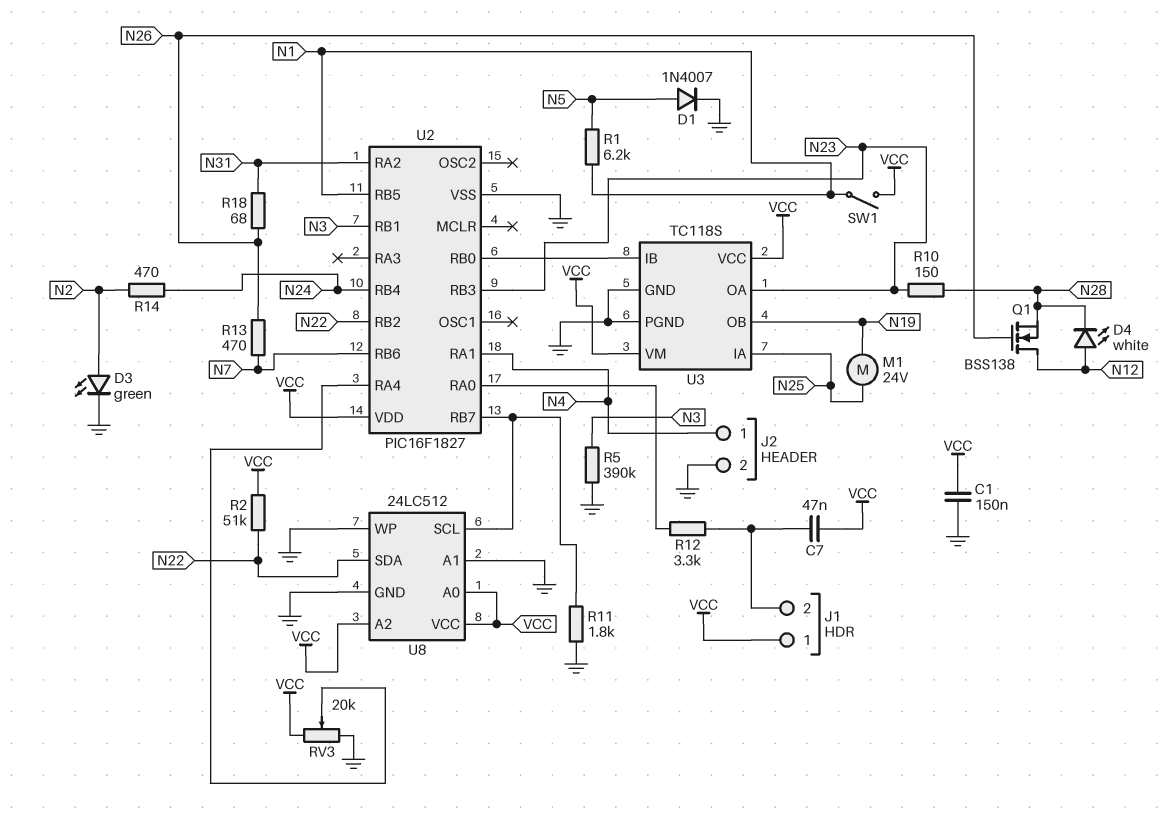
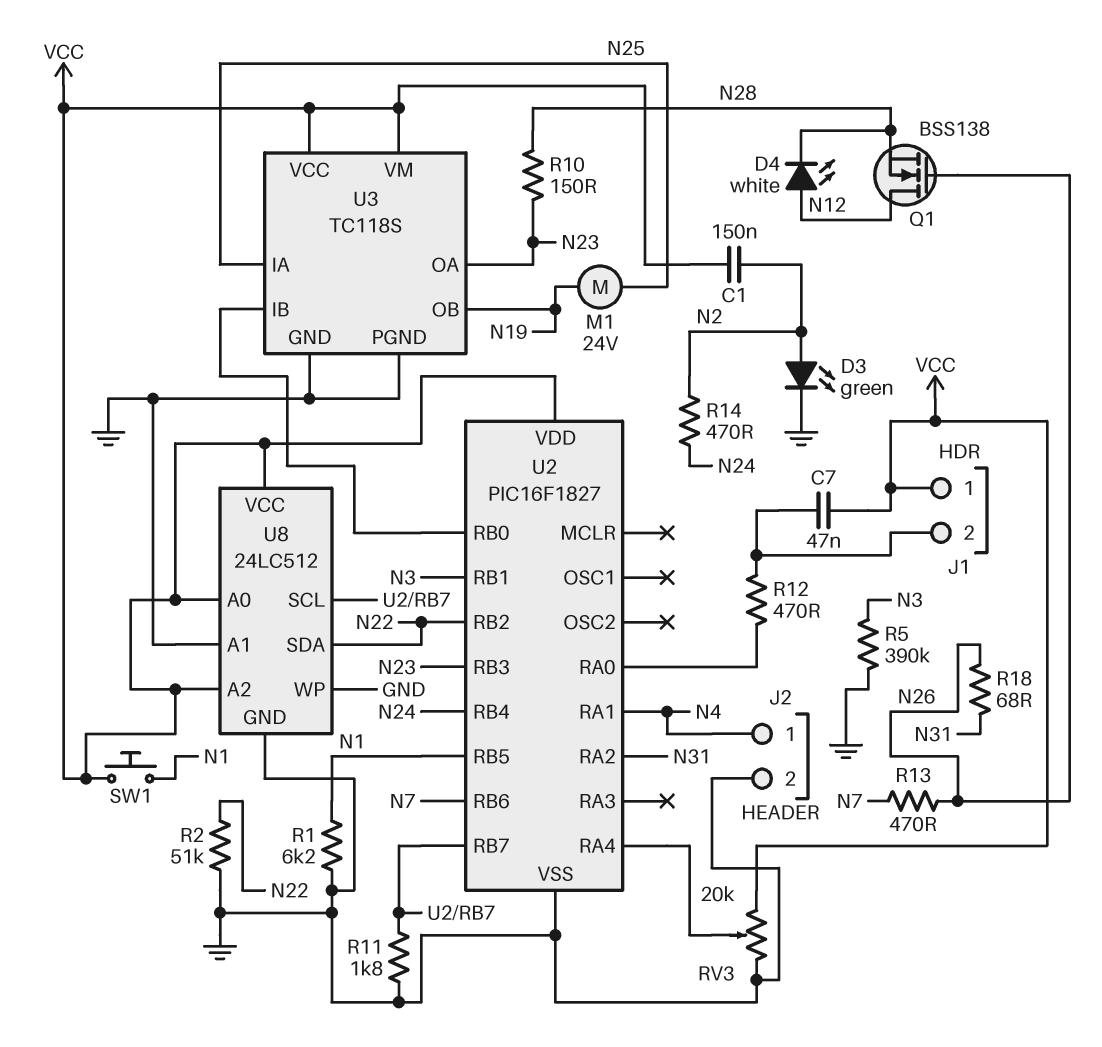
C1: 150nF (GND, VCC) -> 150nF (N2, VCC)
D1: diode 1N4007 (A N5, K GND) -> none
R1: 6.2k (N1, N5) -> 6.2k (GND, N1)
R2: 51k (N22, VCC) -> 51k (GND, N22)
R12: 3.3k (J1/2, U2/RA0) -> 470 (J1/2, U2/RA0)
SW1: switch (N1, VCC) -> button (N1, VCC)

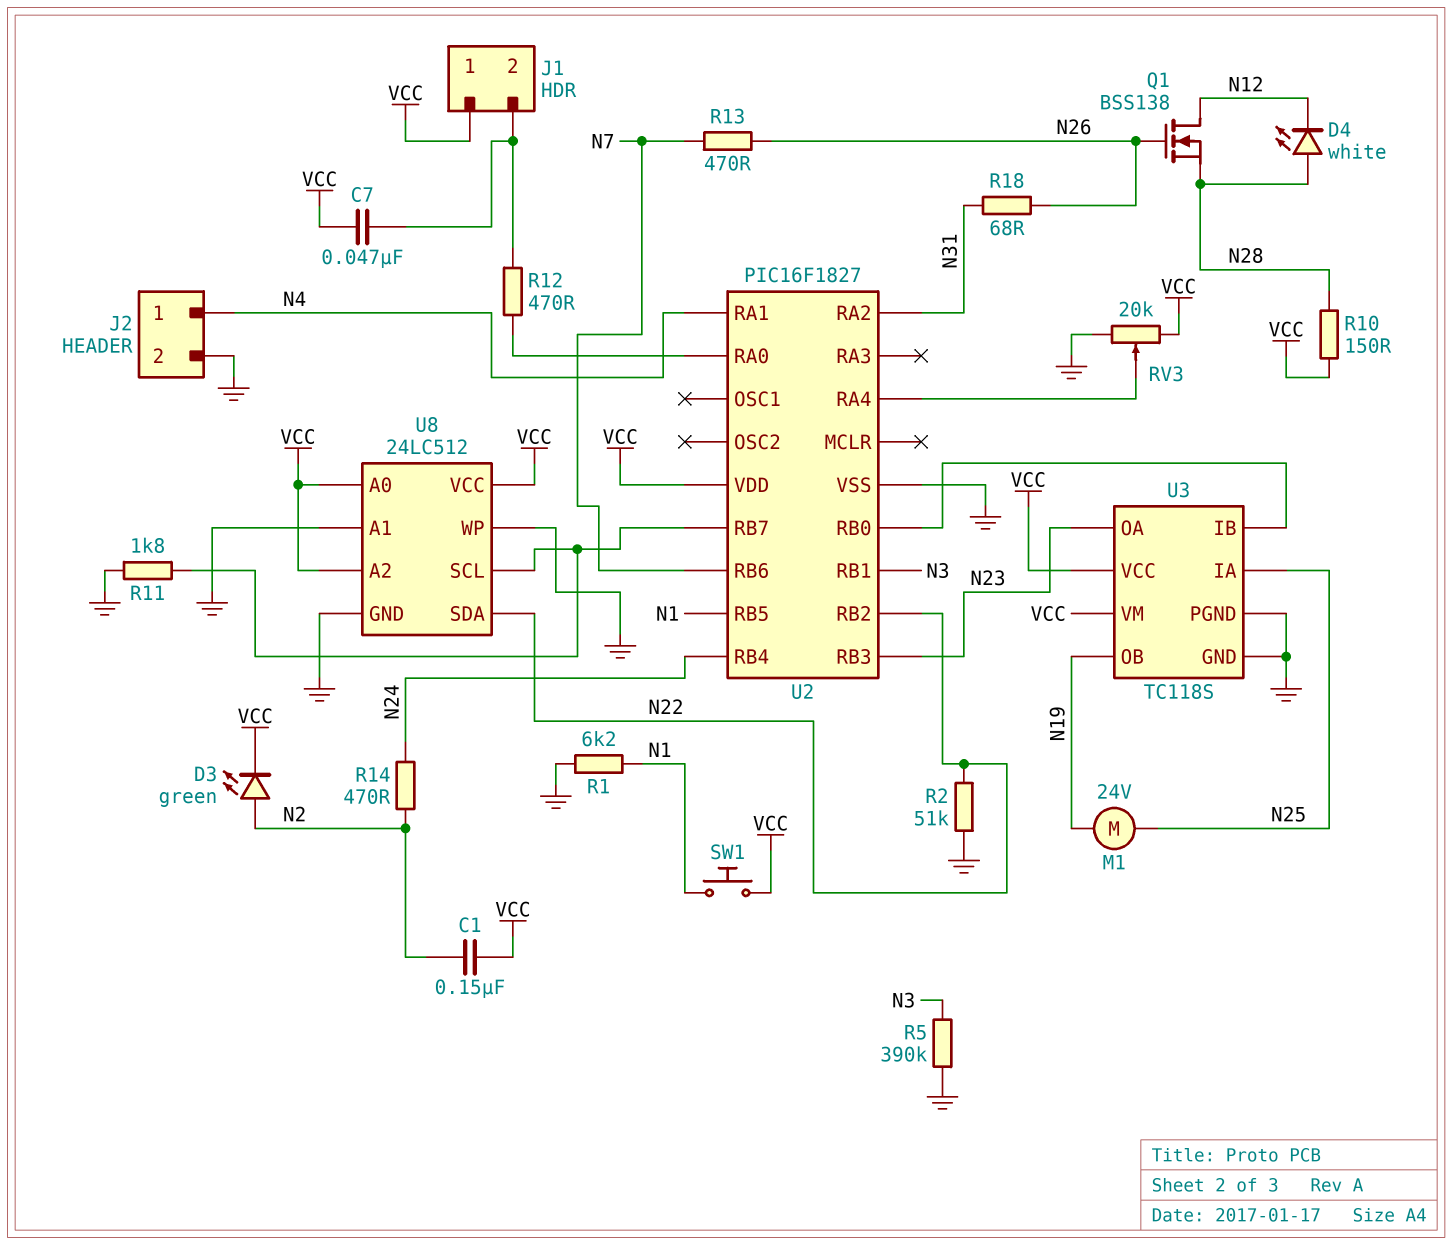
D3: LED green (A N2, K GND) -> LED green (A N2, K VCC)
D4: LED white (A N12, K N28) -> LED white (A N28, K N12)
R10: 150 (N23, N28) -> 150 (N28, VCC)

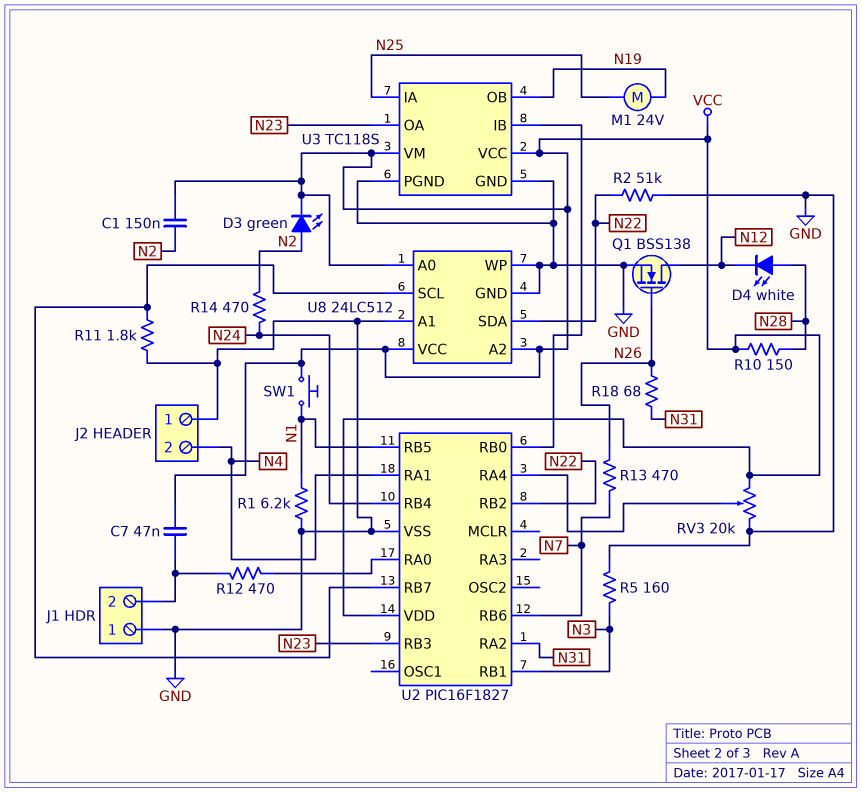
J1 pin 1: VCC -> GND
J2 pin 1: N4 -> GND
J2 pin 2: GND -> N4
Q1: NMOS BSS138 (G N26, D N12, S N28) -> NMOS BSS138 (G N26, D N12, S GND)
R5: 390k (GND, N3) -> 160 (GND, N3)

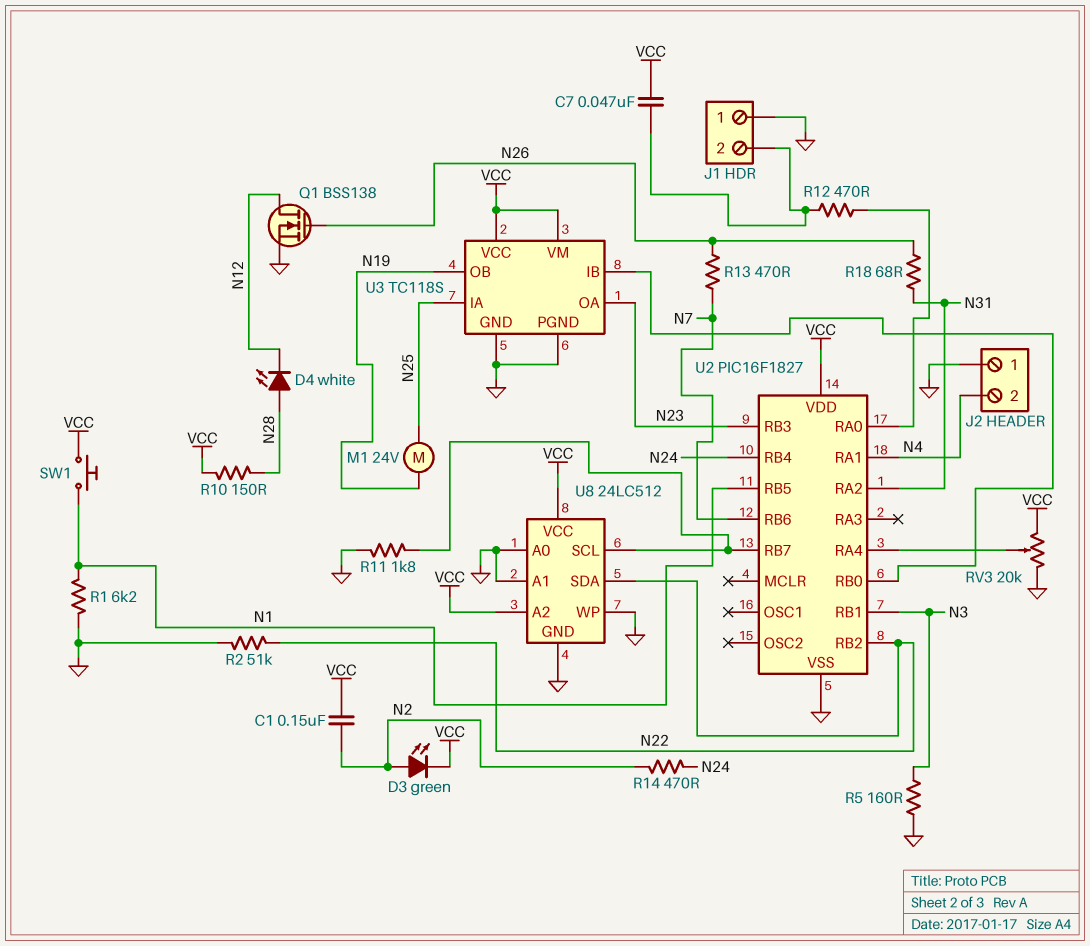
U8 pin A0: VCC -> GND

